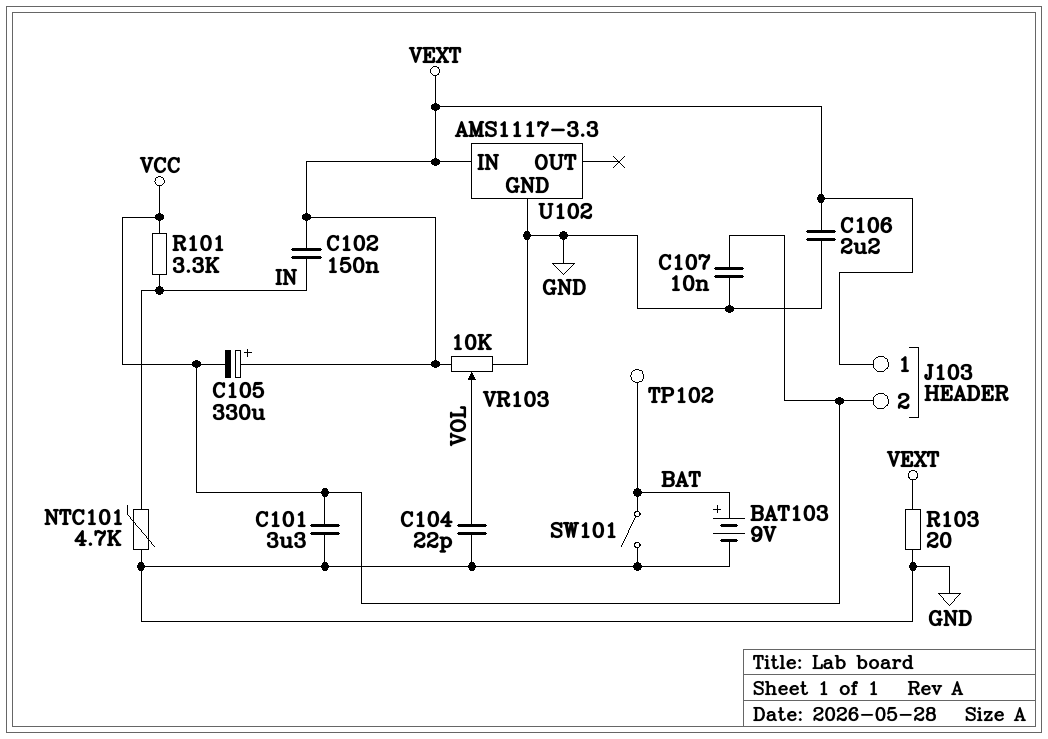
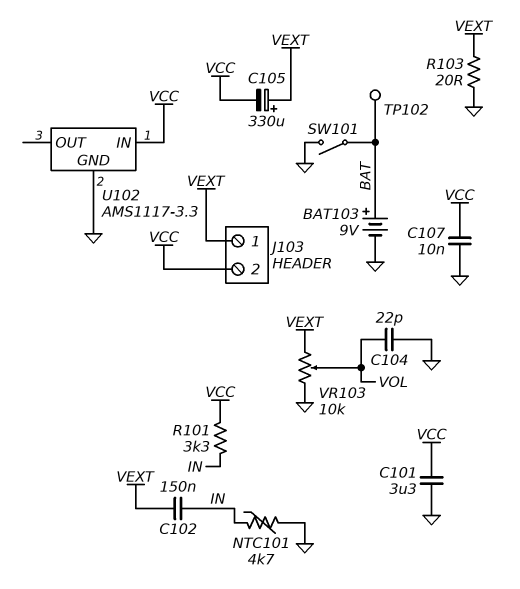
C106: 2.2uF (GND, VEXT) -> none
U102 pin IN: VEXT -> VCC

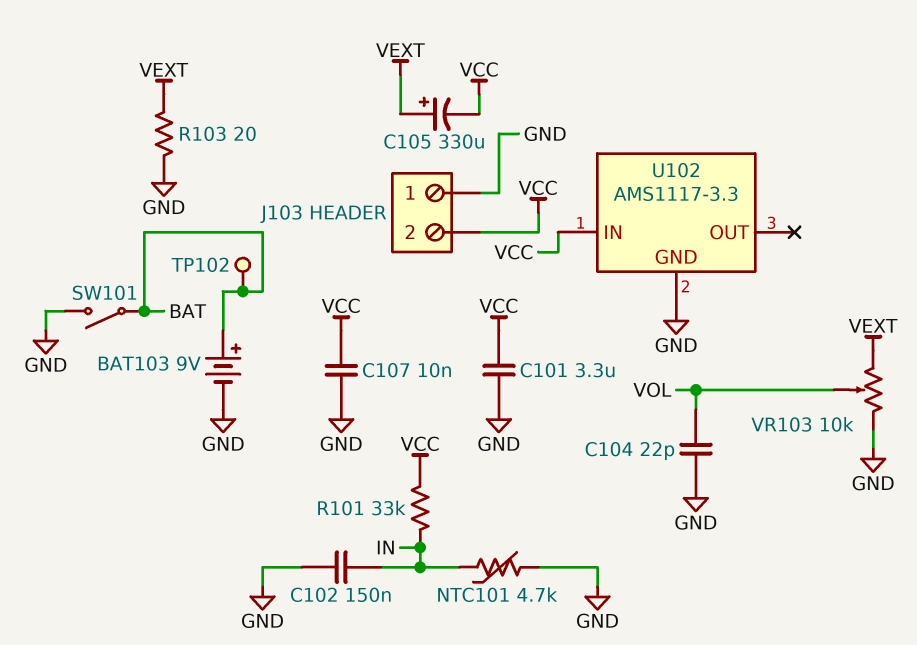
C102: 150nF (IN, VEXT) -> 150nF (GND, IN)
J103 pin 1: VEXT -> GND
R101: 3.3k (IN, VCC) -> 33k (IN, VCC)

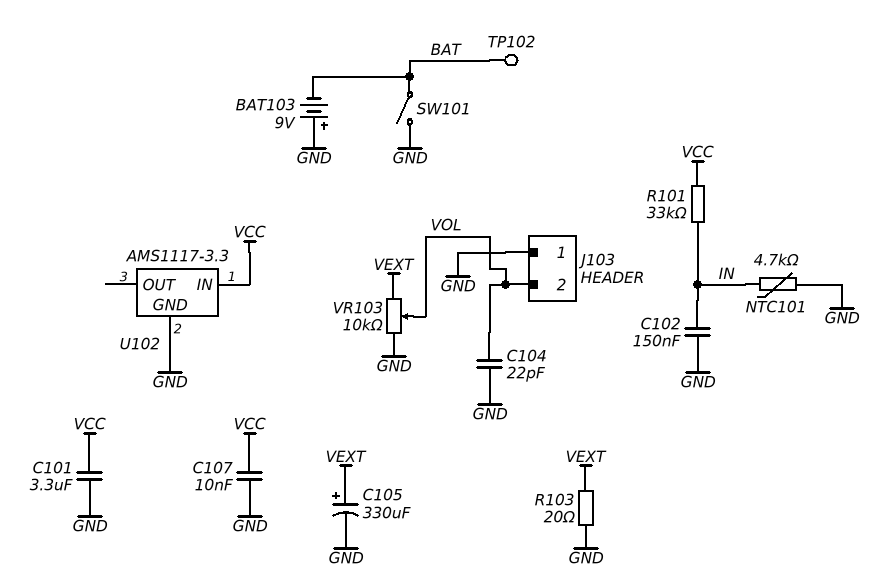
BAT103: 9V (plus BAT, minus GND) -> 9V (plus GND, minus BAT)
C105: 330uF (plus VEXT, minus VCC) -> 330uF (plus VEXT, minus GND)
J103 pin 2: VCC -> VOL

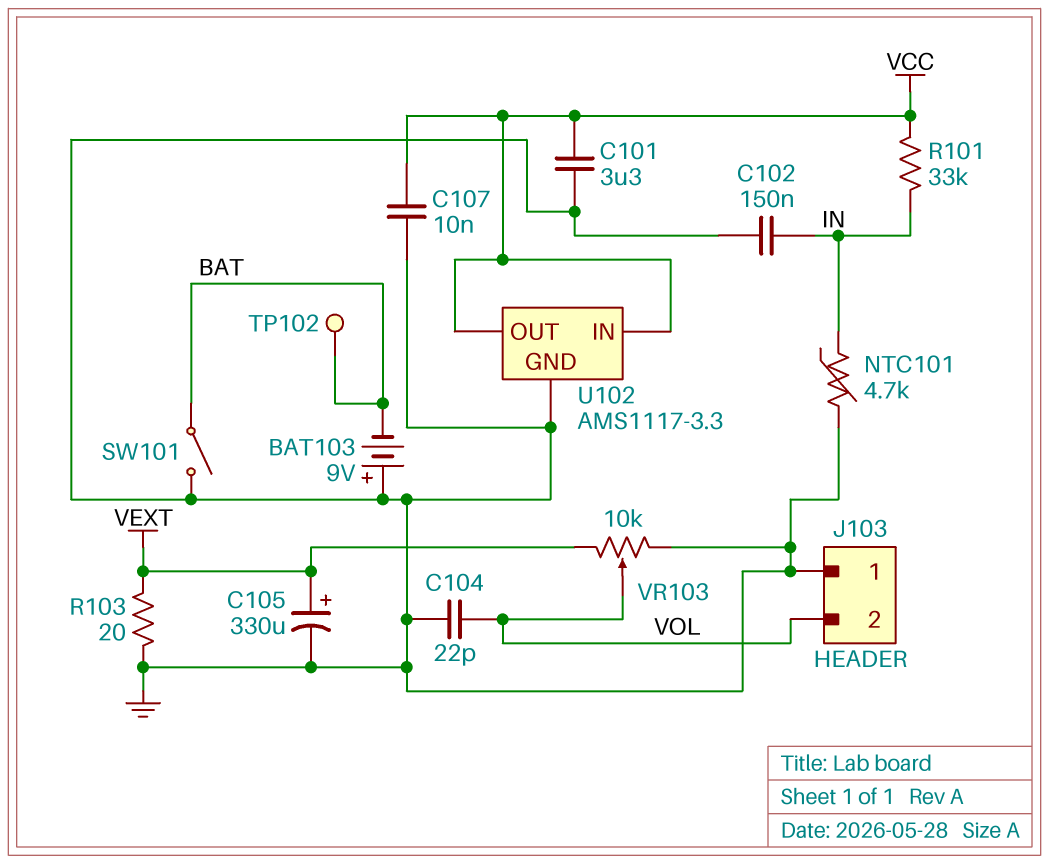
U102 pin OUT: none -> VCC

